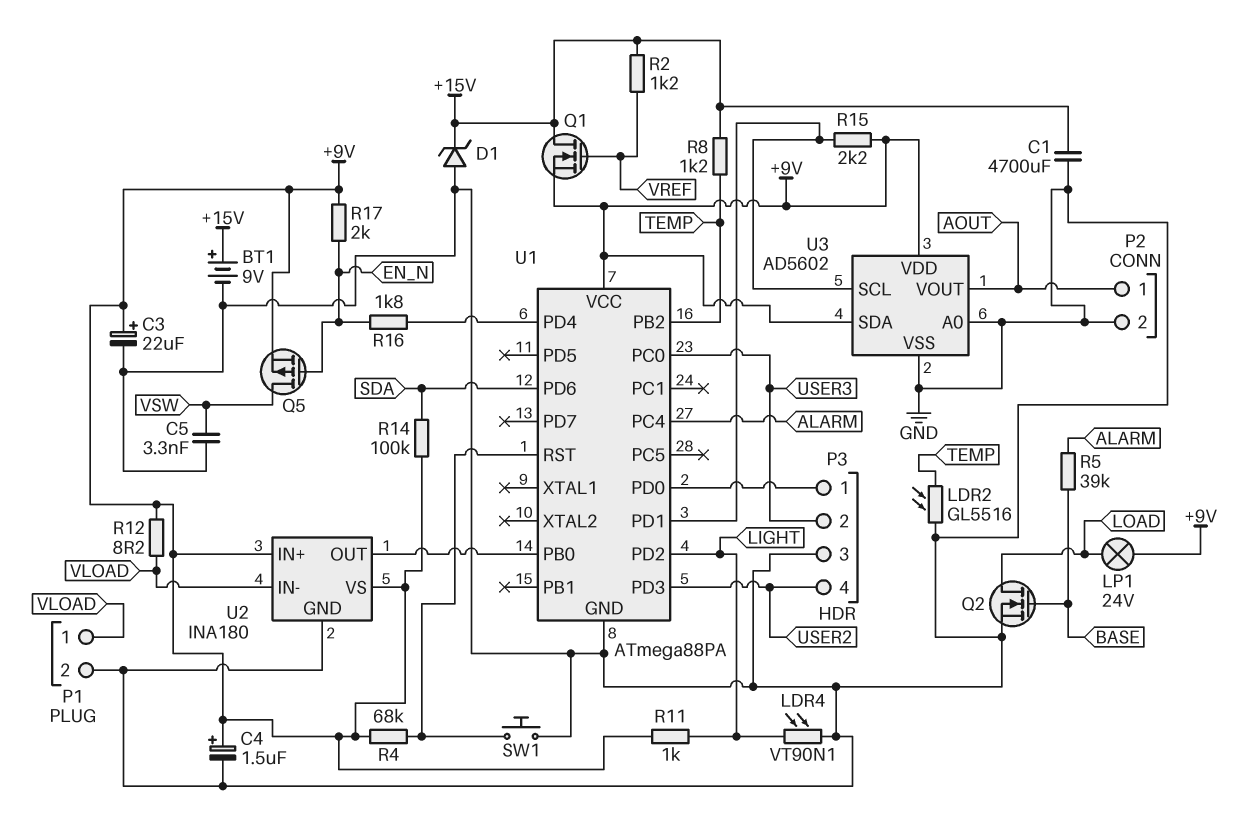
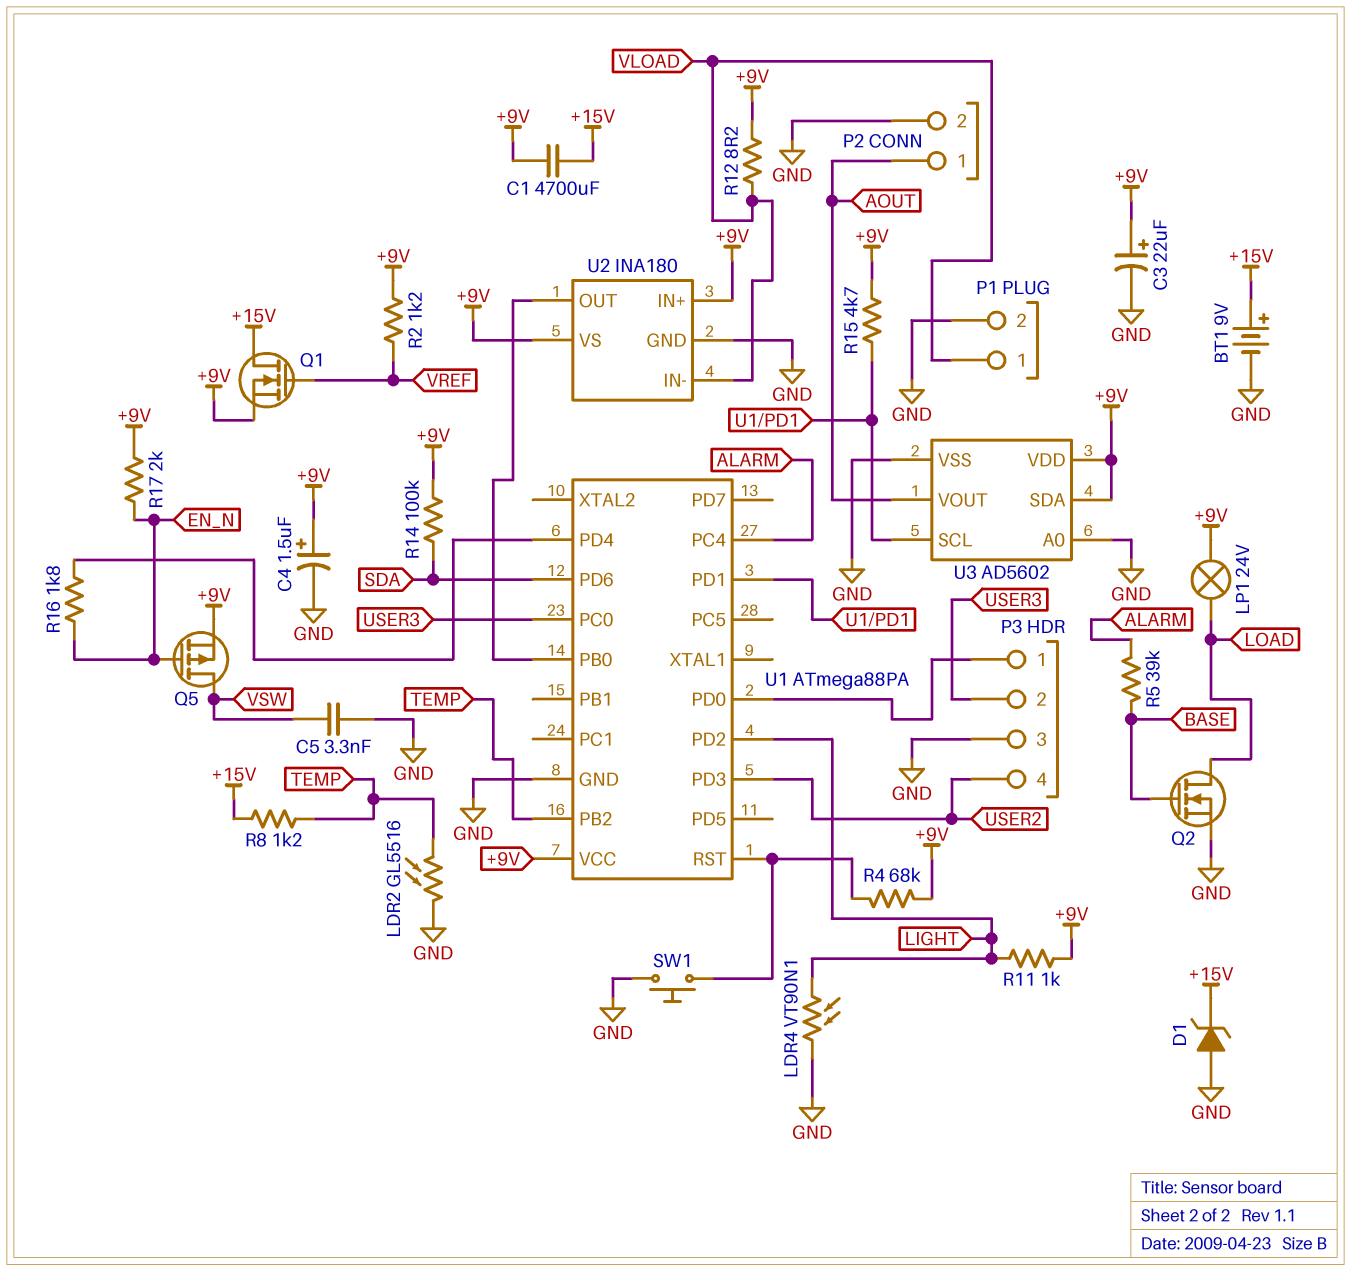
C1: 4700uF (+15V, GND) -> 4700uF (+9V, +15V)
R2: 1.2k (+15V, VREF) -> 1.2k (+9V, VREF)
R15: 2.2k (+9V, U1/PD1) -> 4.7k (+9V, U1/PD1)

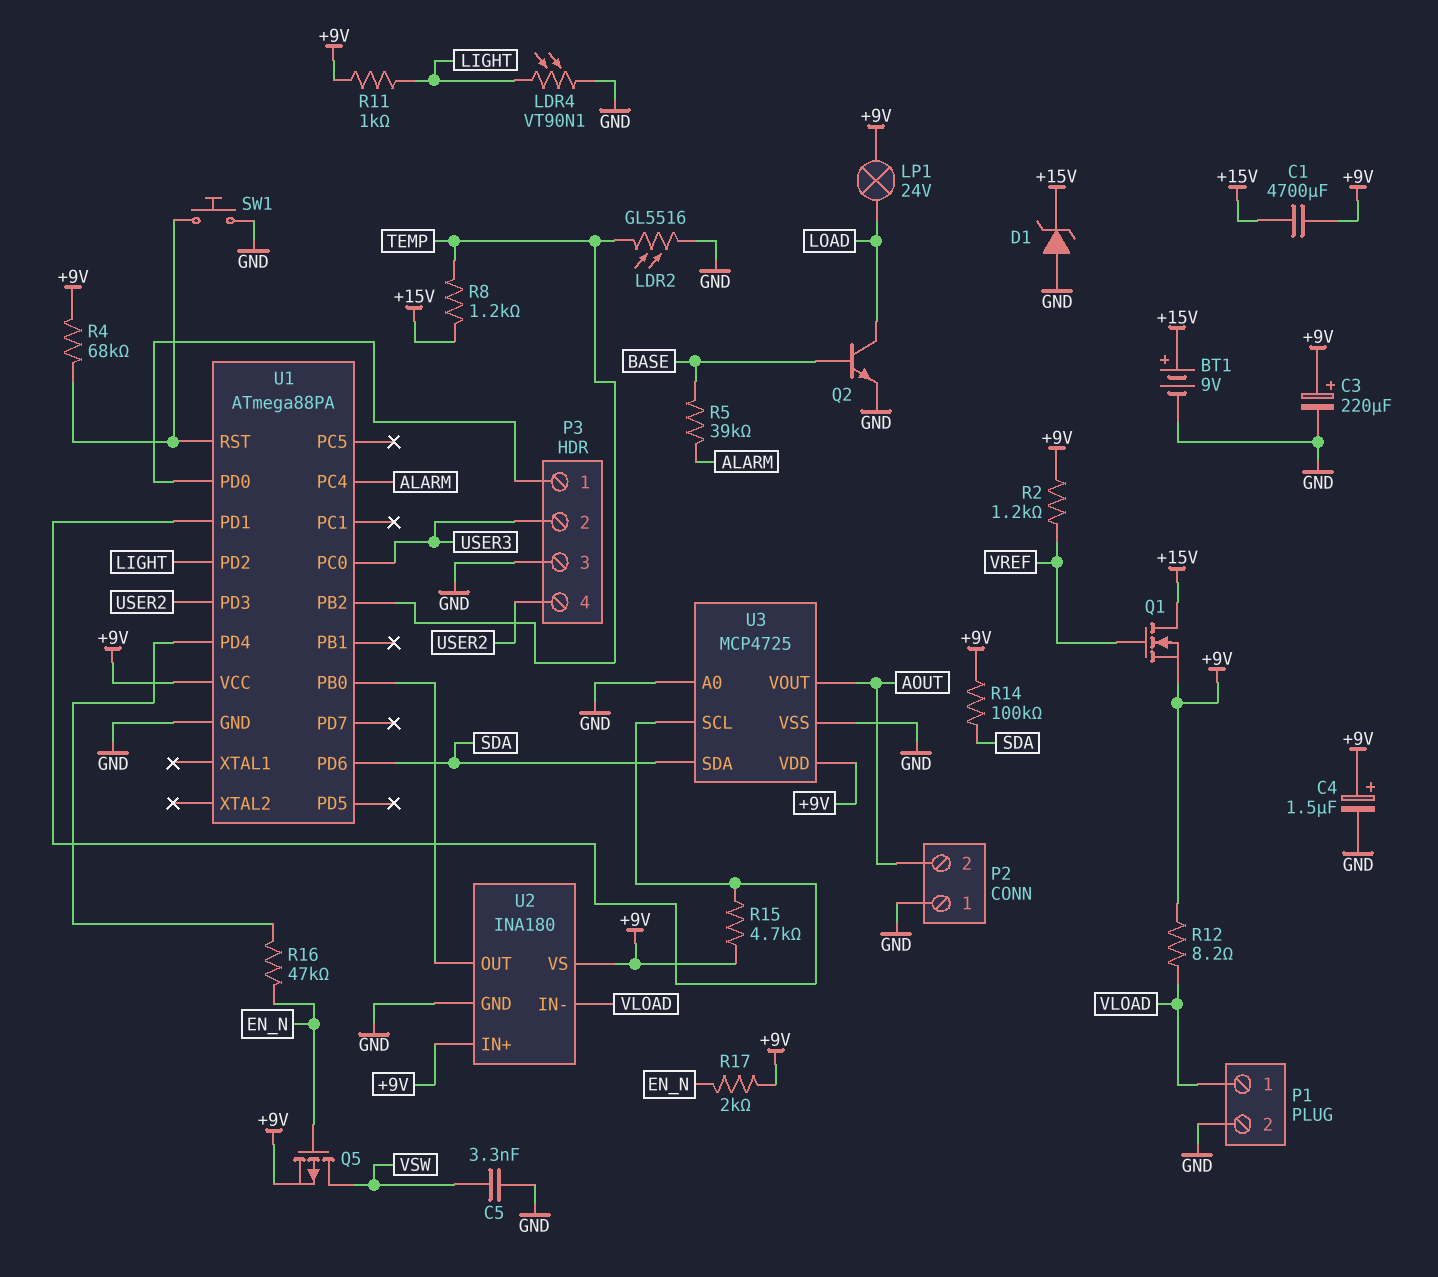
C3: 22uF (plus +9V, minus GND) -> 220uF (plus +9V, minus GND)
P2 pin 1: AOUT -> GND
P2 pin 2: GND -> AOUT
Q2: NMOS (G BASE, D LOAD, S GND) -> NPN (B BASE, C LOAD, E GND)
R16: 1.8k (EN_N, U1/PD4) -> 47k (EN_N, U1/PD4)
U3: AD5602 -> MCP4725
U3 pin SDA: +9V -> SDA

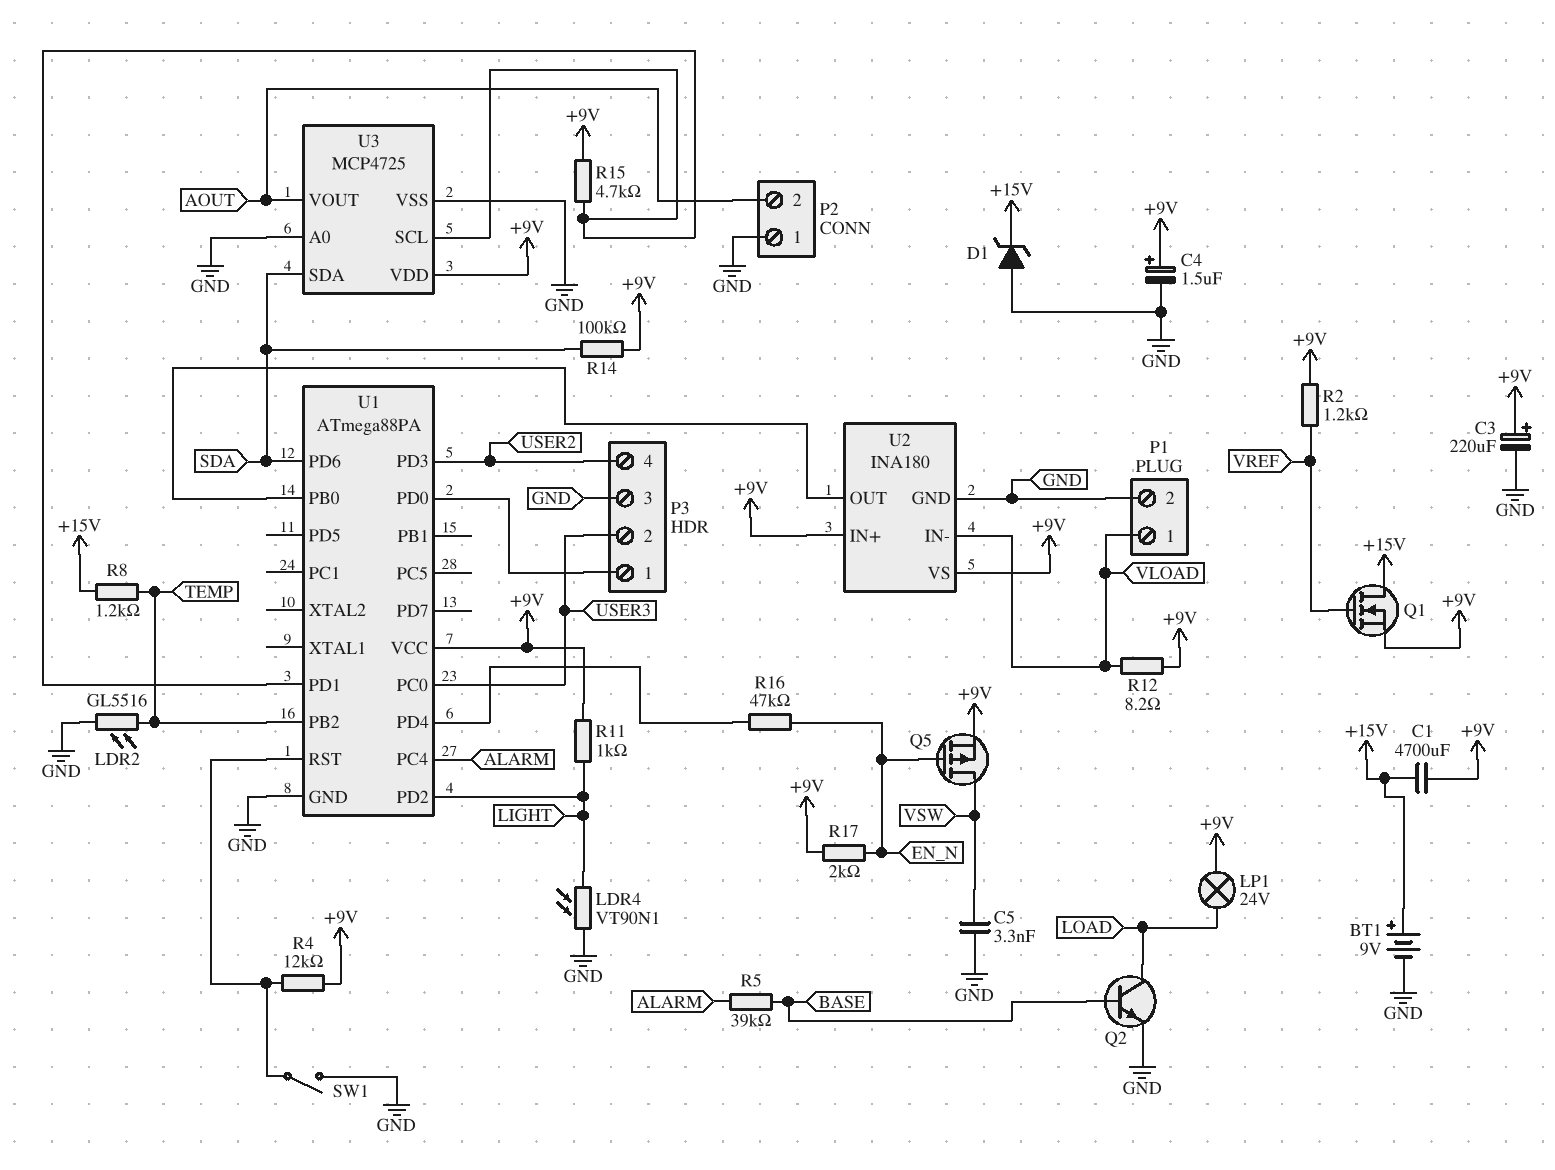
R4: 68k (+9V, U1/RST) -> 12k (+9V, U1/RST)
SW1: button (GND, U1/RST) -> switch (GND, U1/RST)

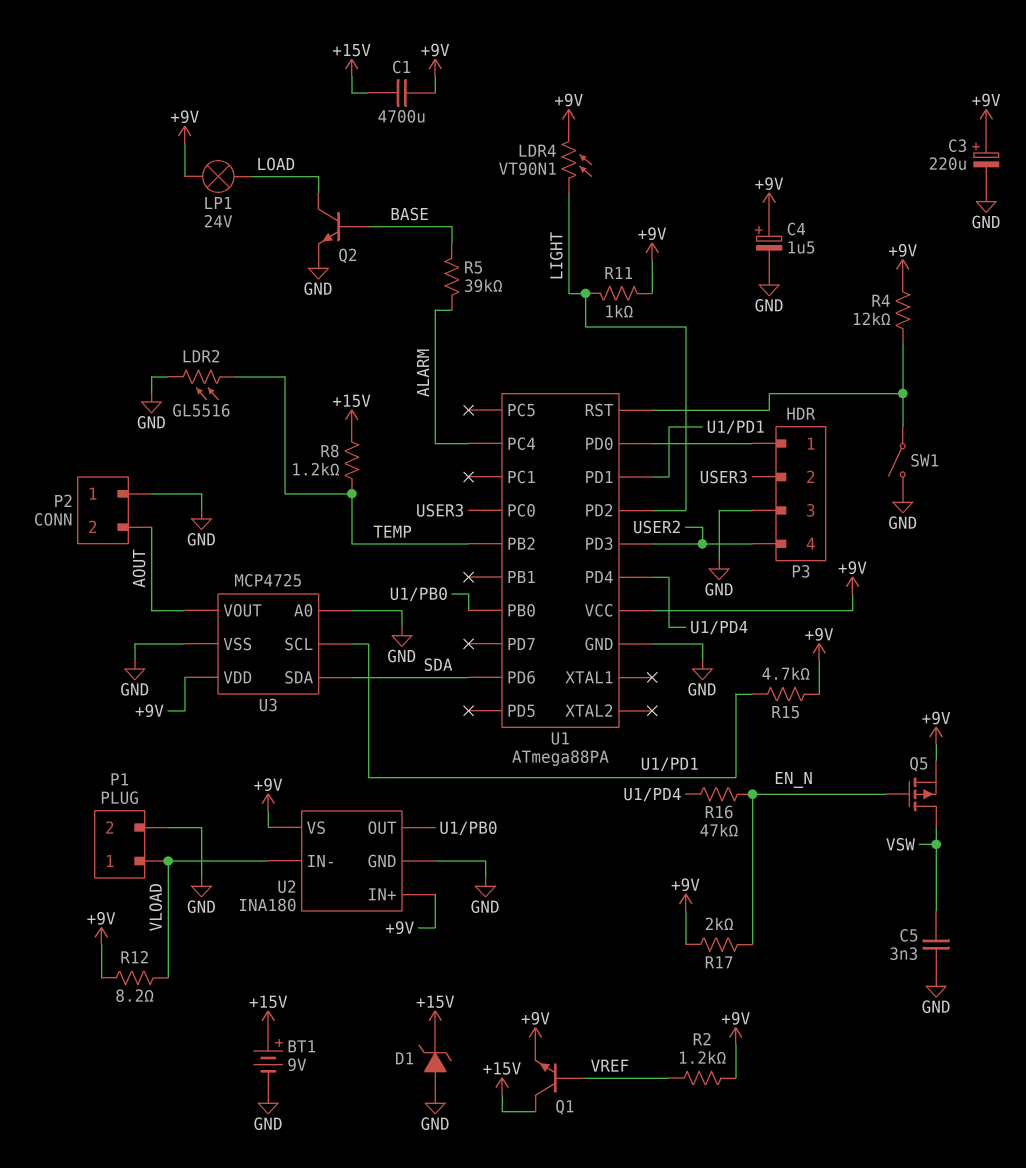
LDR4: VT90N1 (GND, LIGHT) -> VT90N1 (+9V, LIGHT)
Q1: NMOS (G VREF, D +15V, S +9V) -> NPN (B VREF, C +15V, E +9V)
R14: 100k (+9V, SDA) -> none

